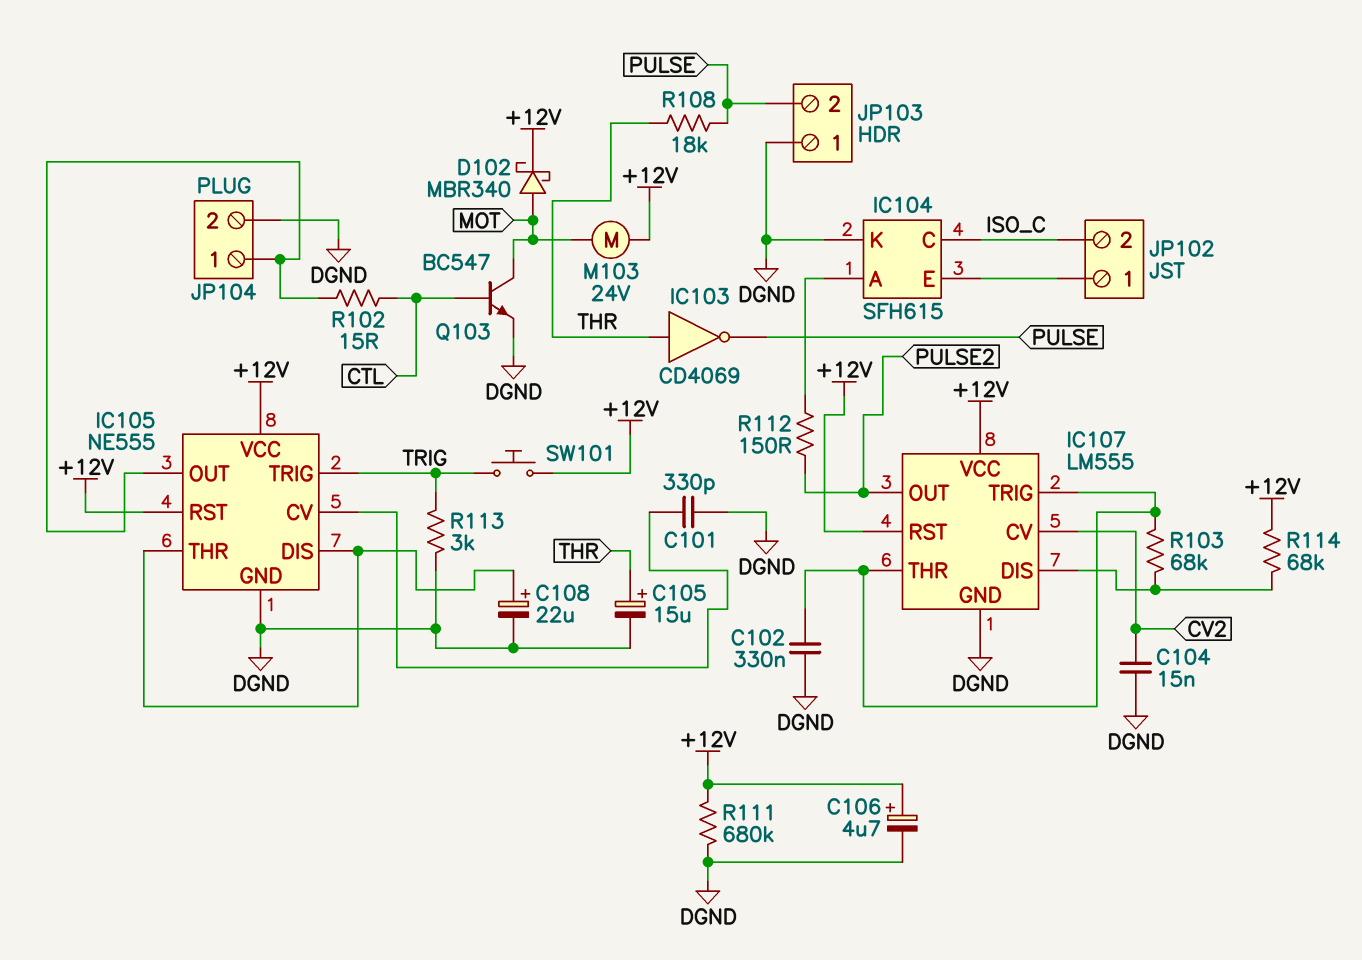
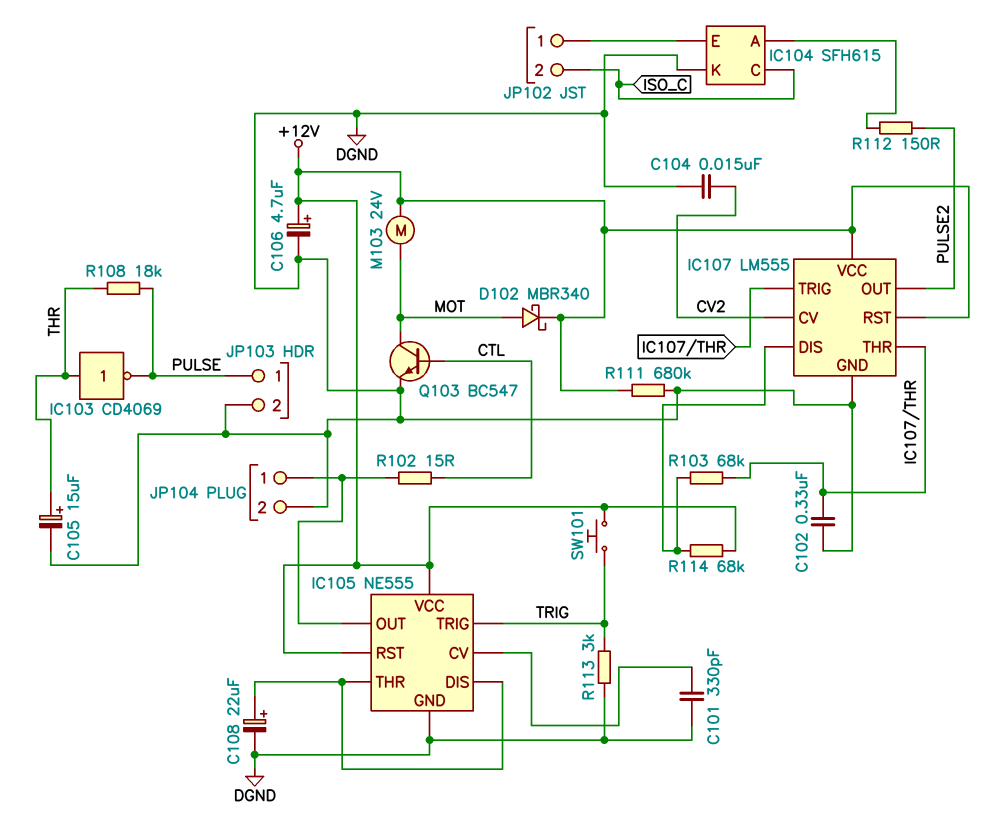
JP103 pin 1: DGND -> PULSE
JP103 pin 2: PULSE -> DGND

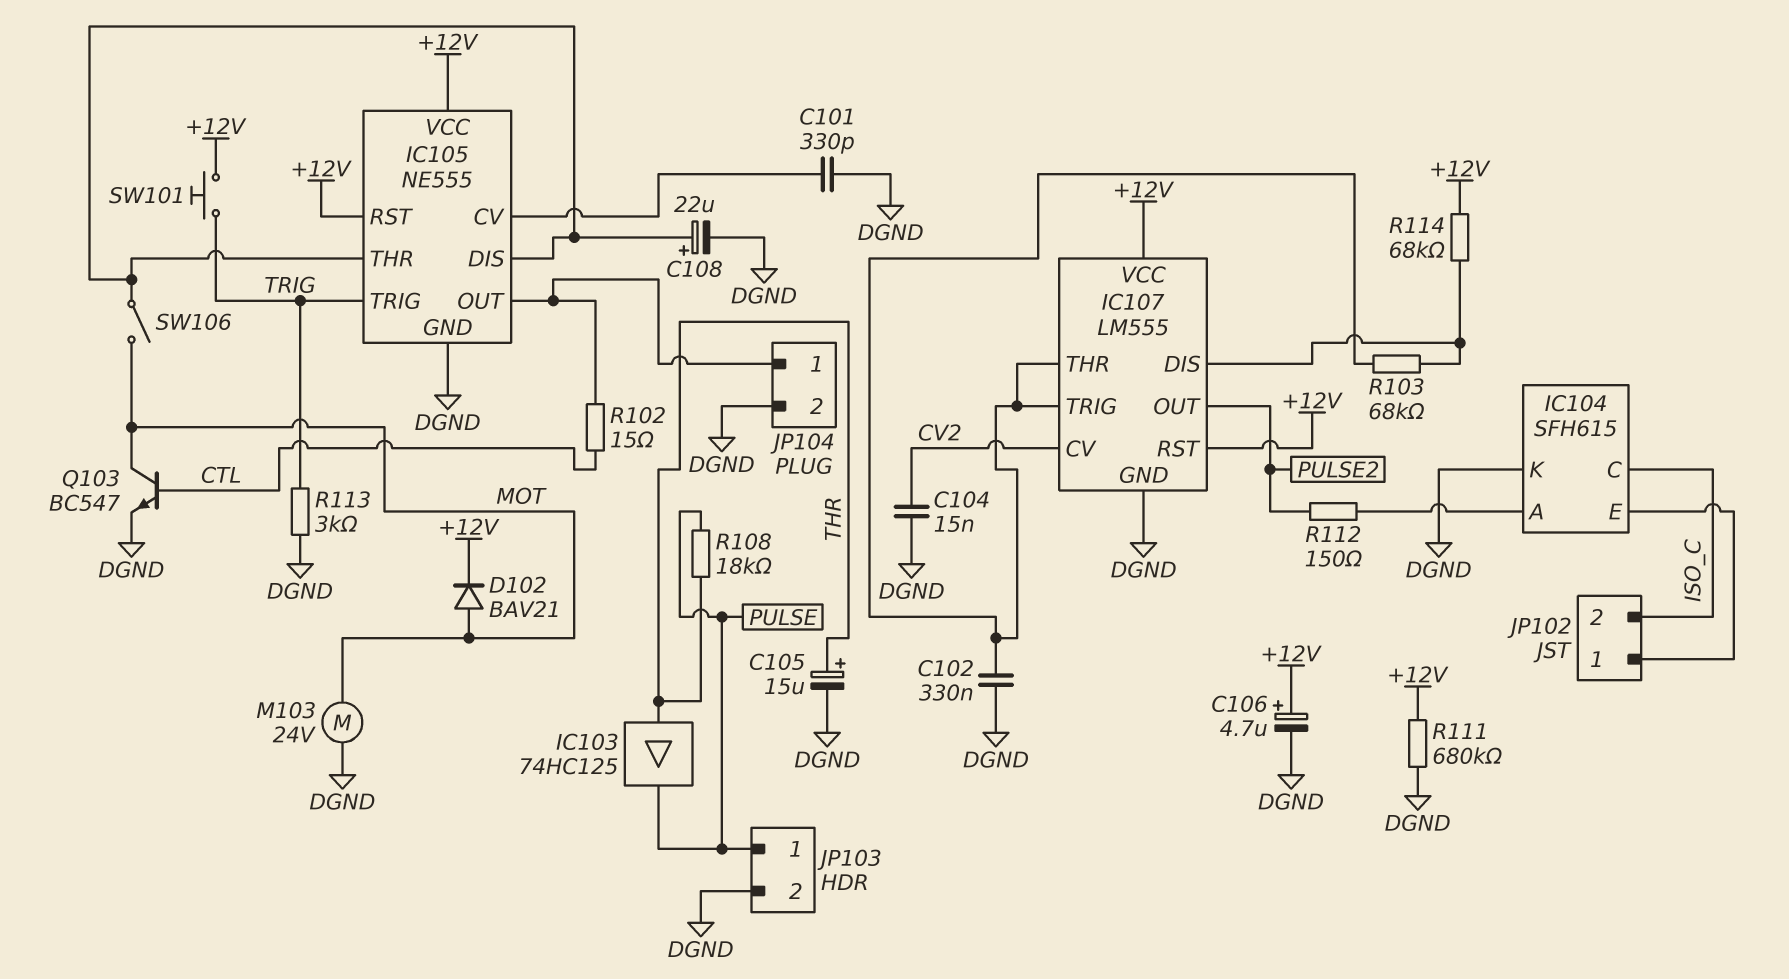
D102: schottky MBR340 (A MOT, K +12V) -> diode BAV21 (A MOT, K +12V)
IC103: NOT CD4069 (in THR, out PULSE) -> buffer 74HC125 (in THR, out PULSE)
M103: motor 24V (+12V, MOT) -> motor 24V (DGND, MOT)
SW106: none -> switch (IC105/DIS, MOT)

